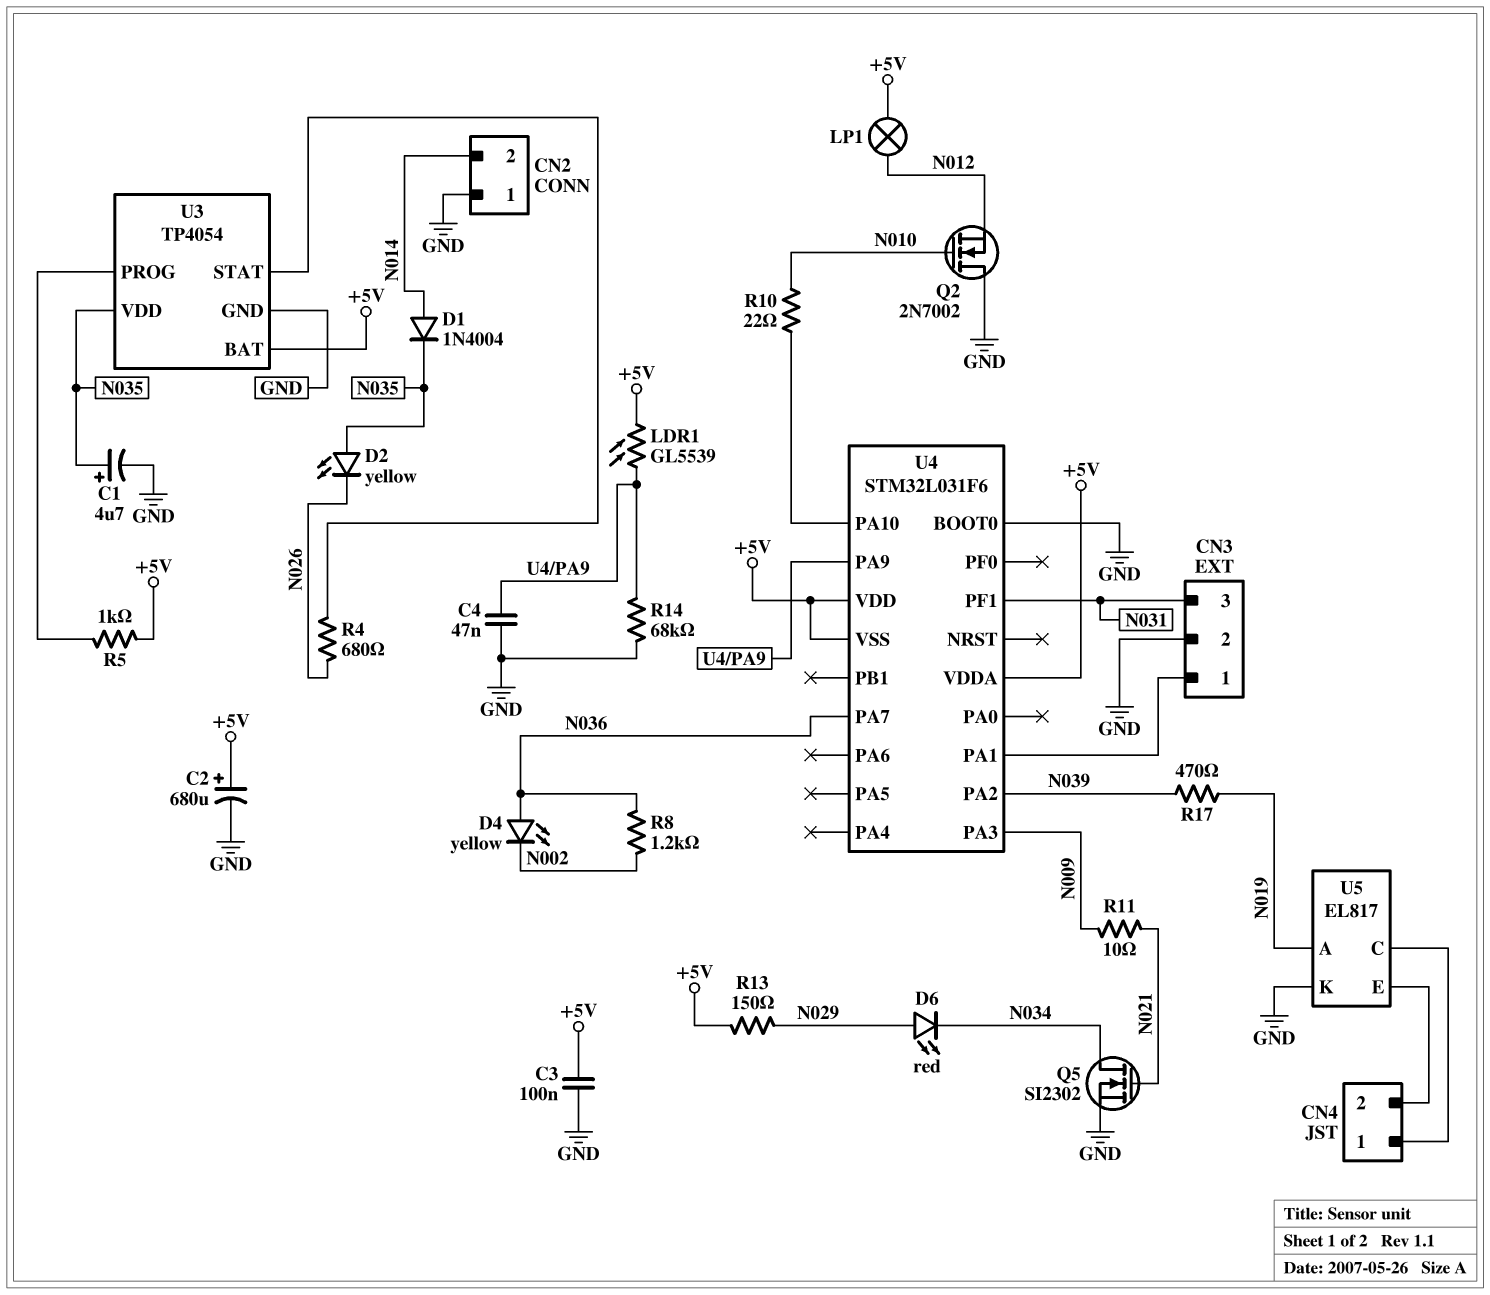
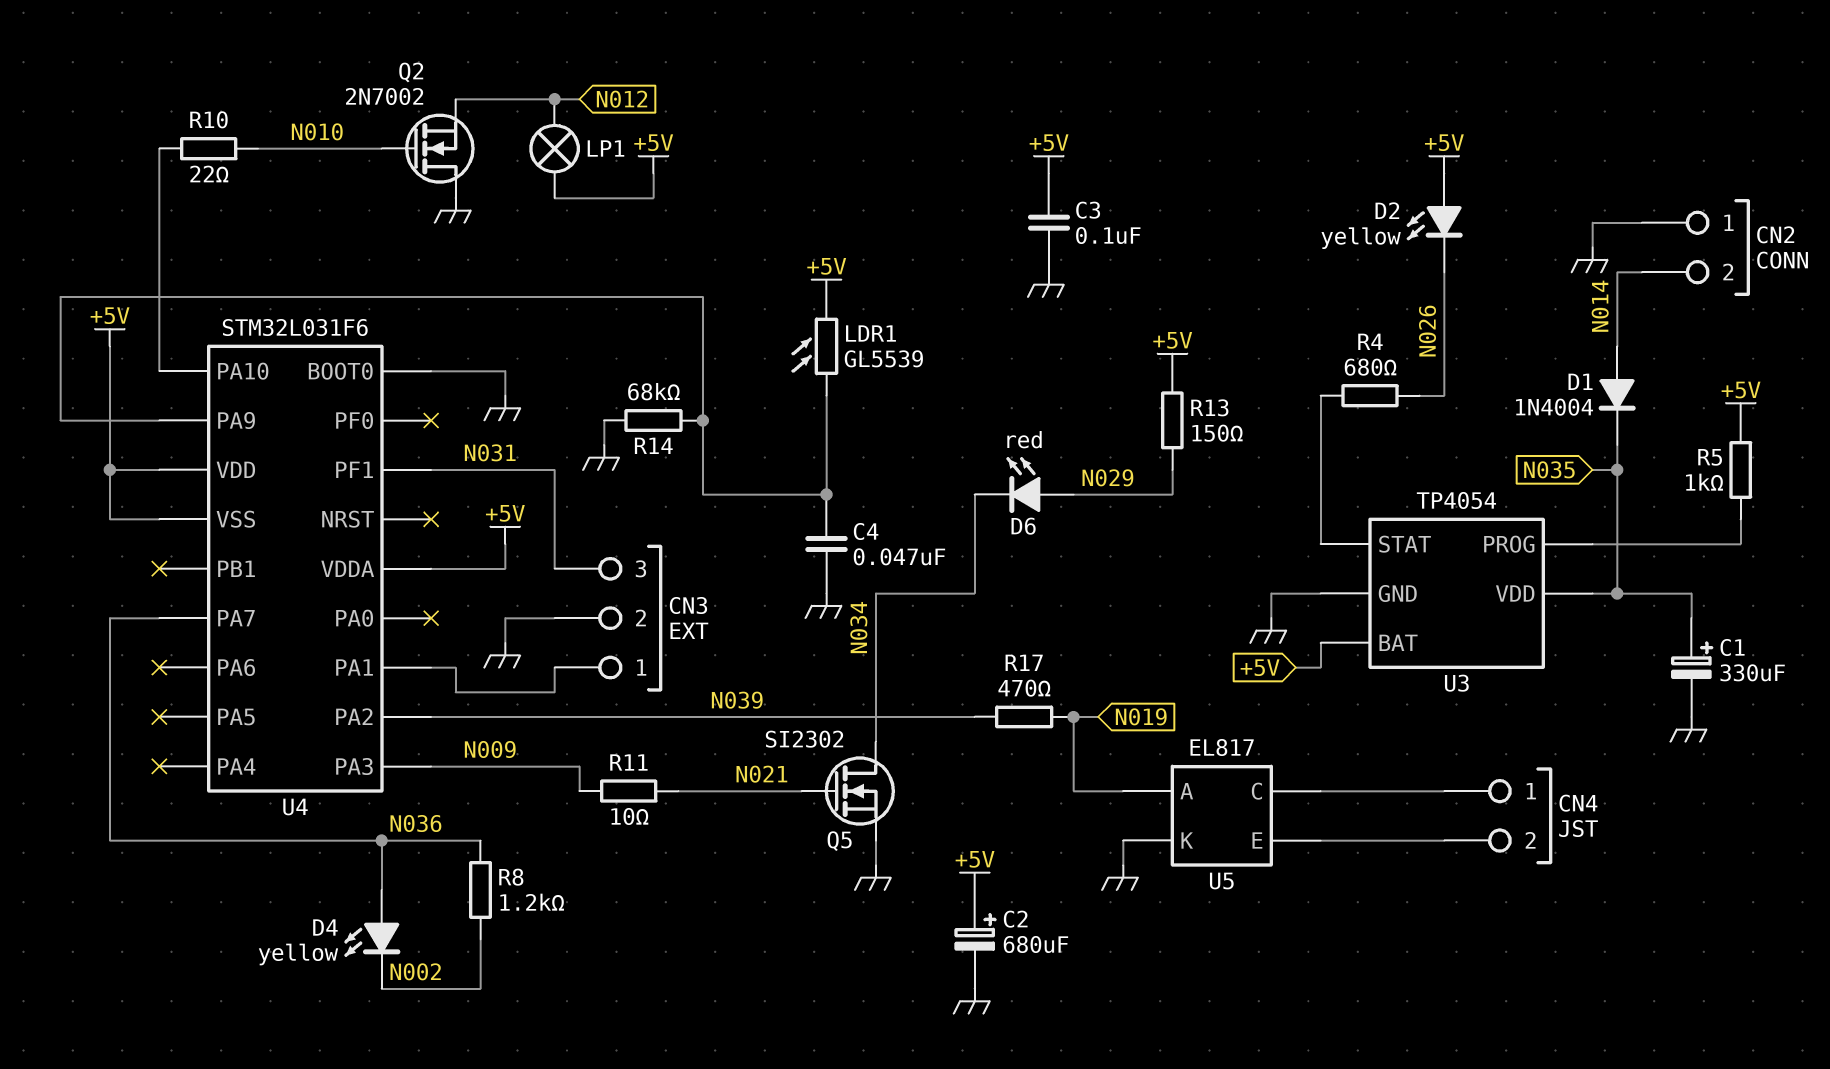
C1: 4.7uF (plus N035, minus GND) -> 330uF (plus N035, minus GND)
D2: LED yellow (A N035, K N026) -> LED yellow (A +5V, K N026)

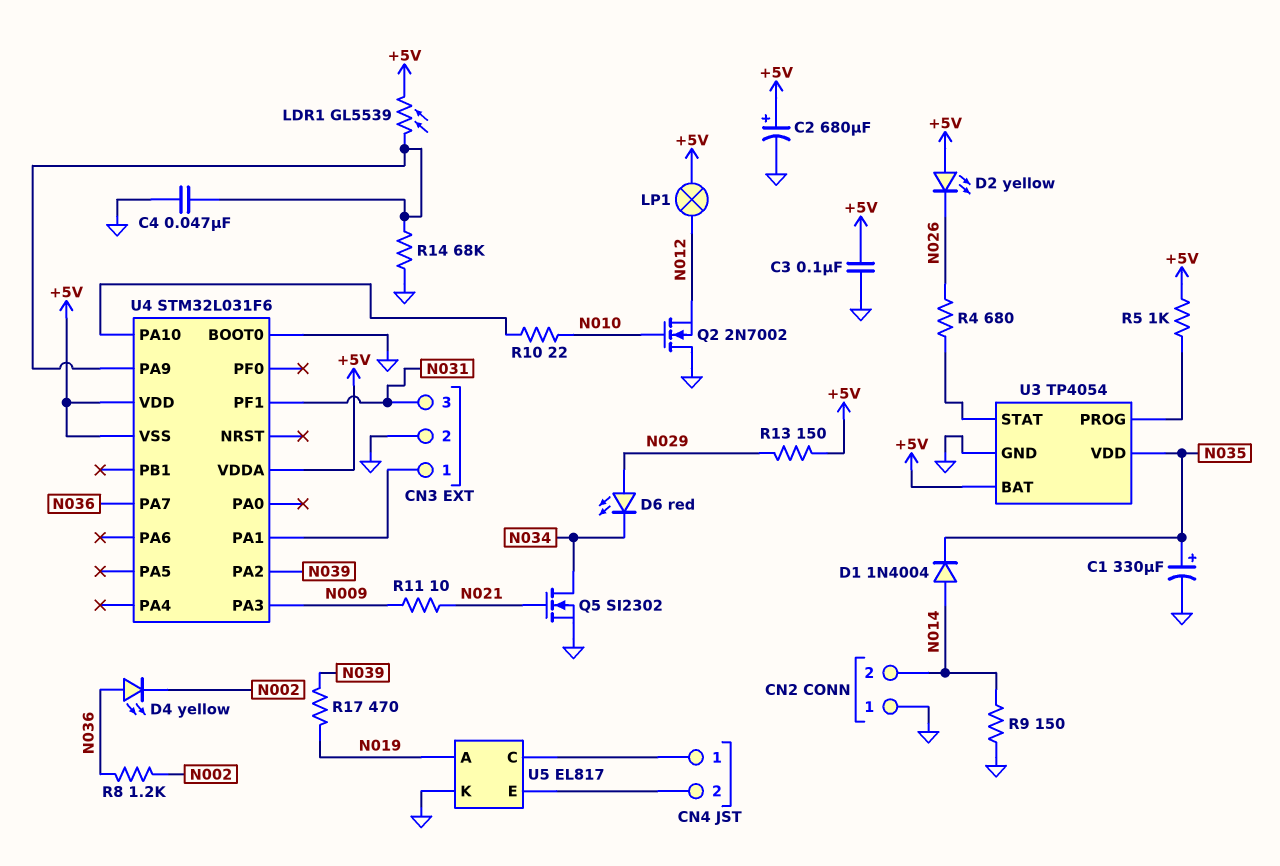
R9: none -> 150 (GND, N014)

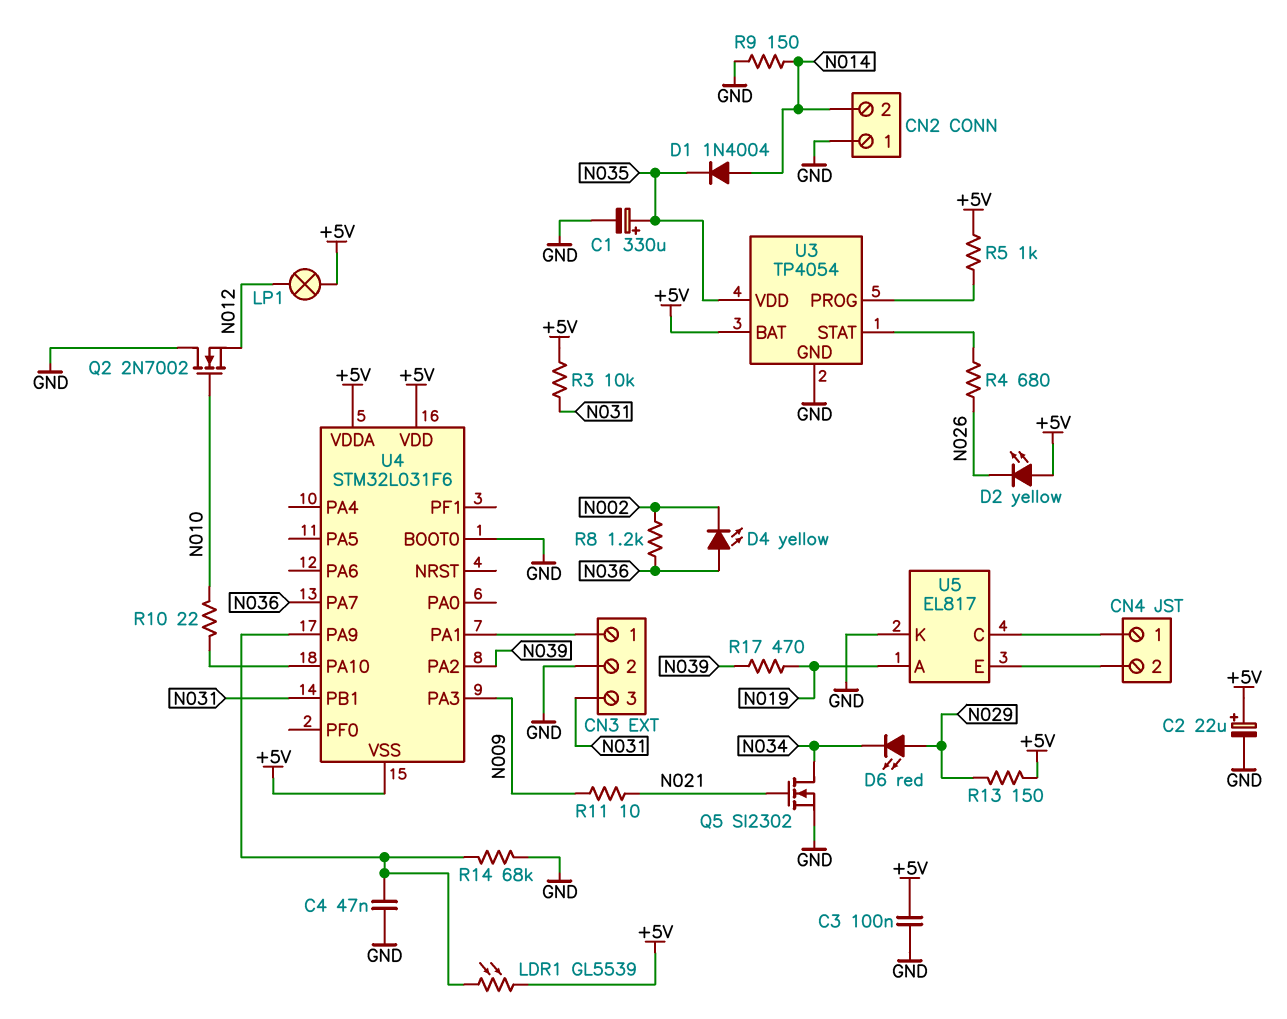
C2: 680uF (plus +5V, minus GND) -> 22uF (plus +5V, minus GND)
R3: none -> 10k (+5V, N031)
U4 pin PB1: none -> N031
U4 pin PF1: N031 -> none

